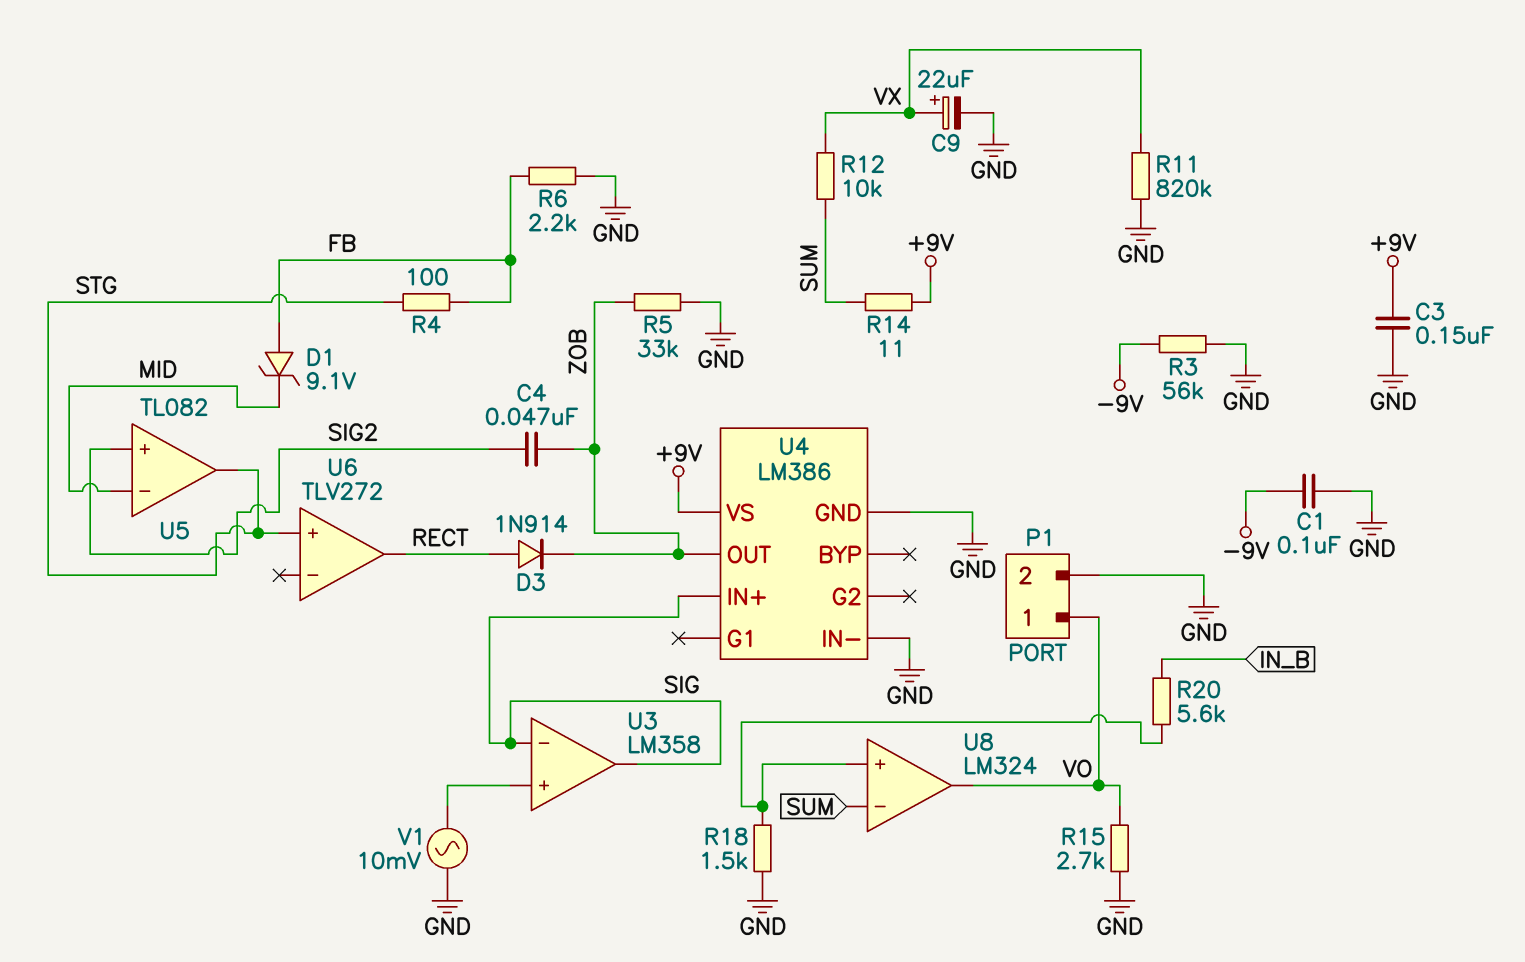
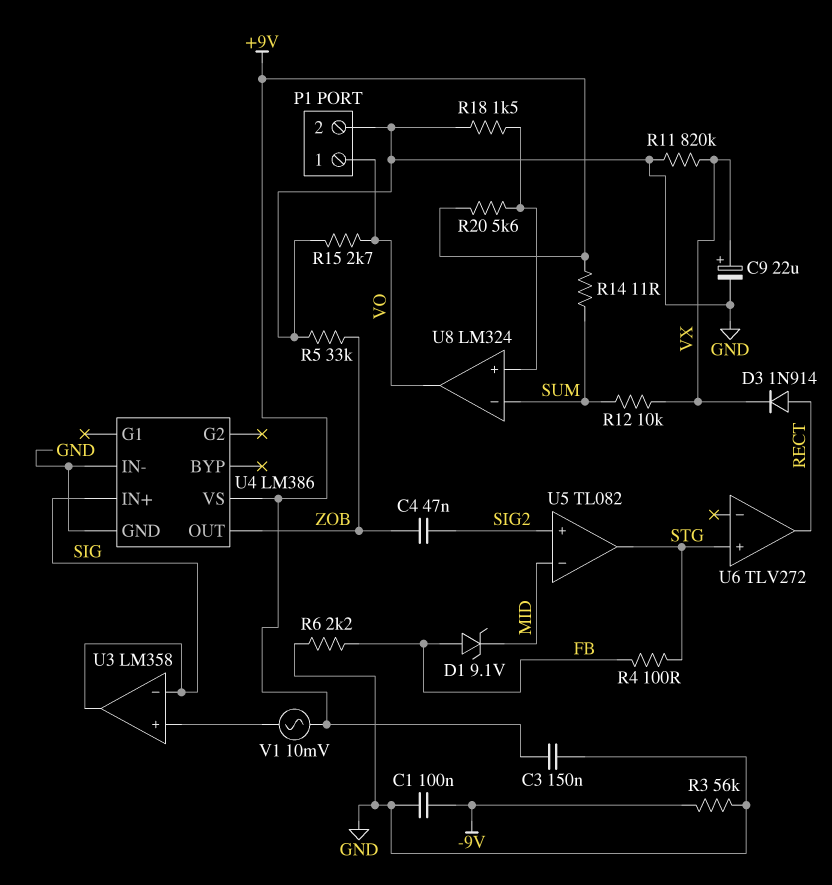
D3: diode 1N914 (A RECT, K ZOB) -> diode 1N914 (A RECT, K VX)
R20: 5.6k (IN_B, U8/in+) -> 5.6k (+9V, U8/in+)
V1: AC 10mV (GND, U3/in+) -> AC 10mV (+9V, U3/in+)

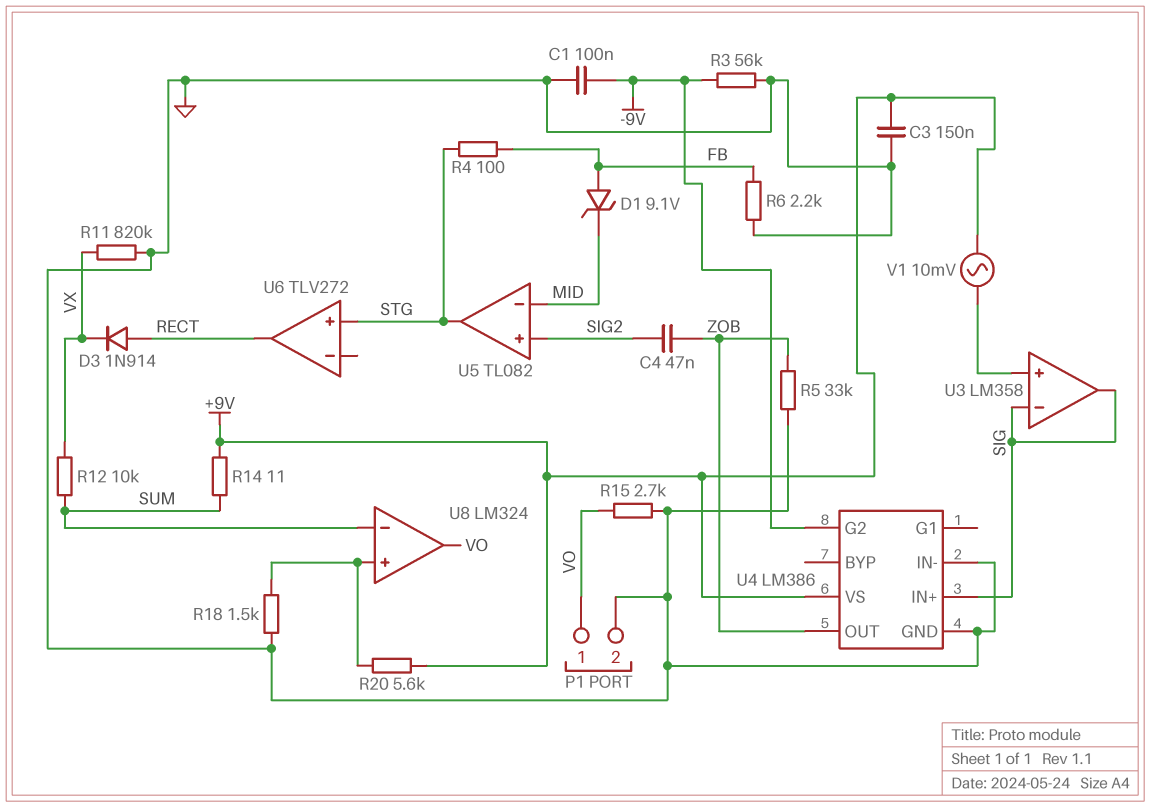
C9: 22uF (plus VX, minus GND) -> none
U4 pin G2: none -> -9V

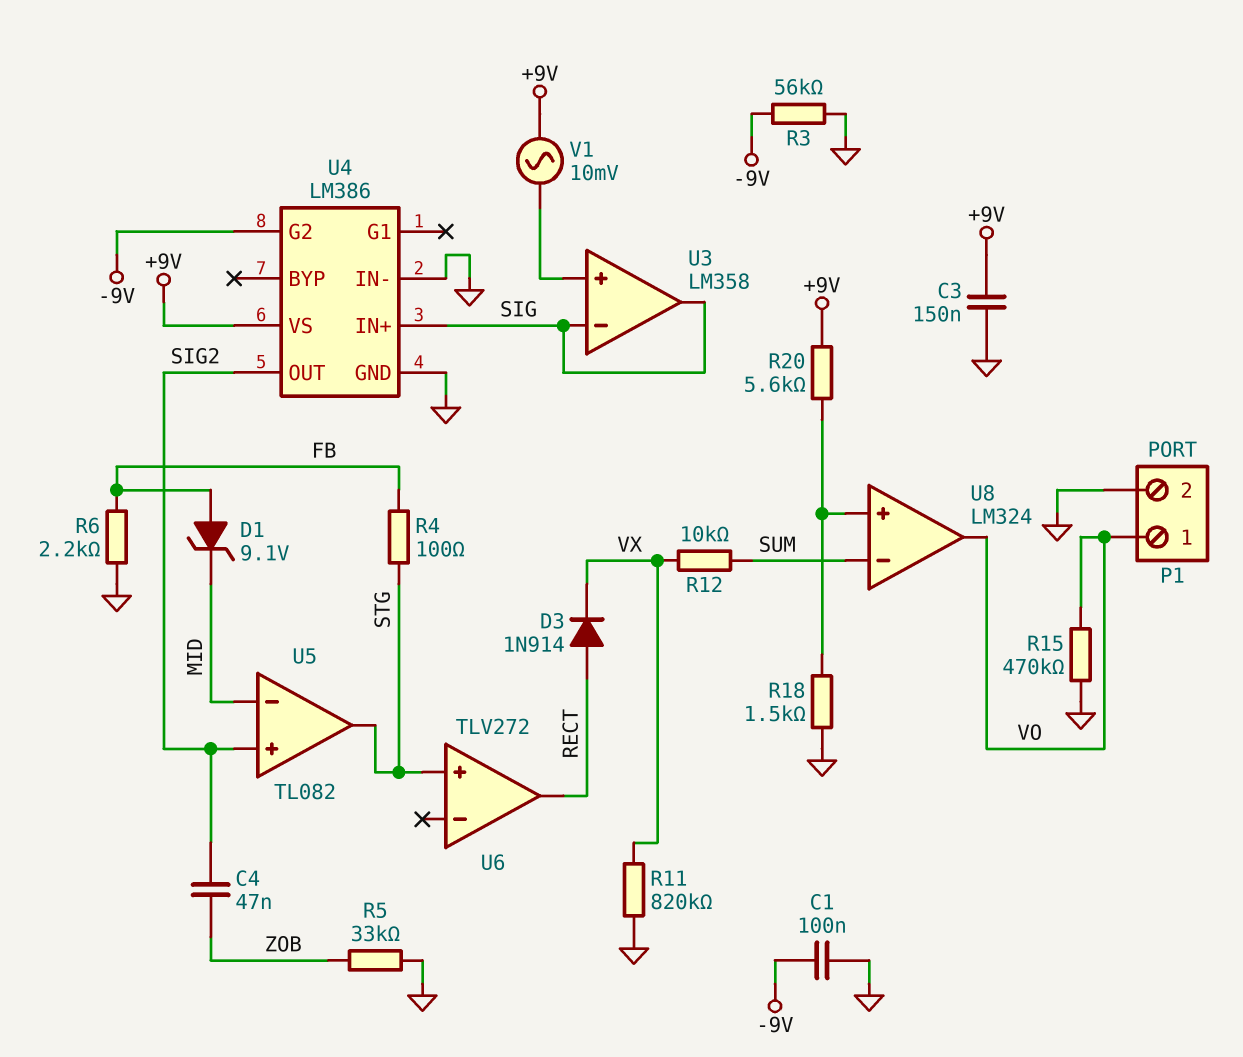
R14: 11 (+9V, SUM) -> none
R15: 2.7k (GND, VO) -> 470k (GND, VO)
U4 pin OUT: ZOB -> SIG2

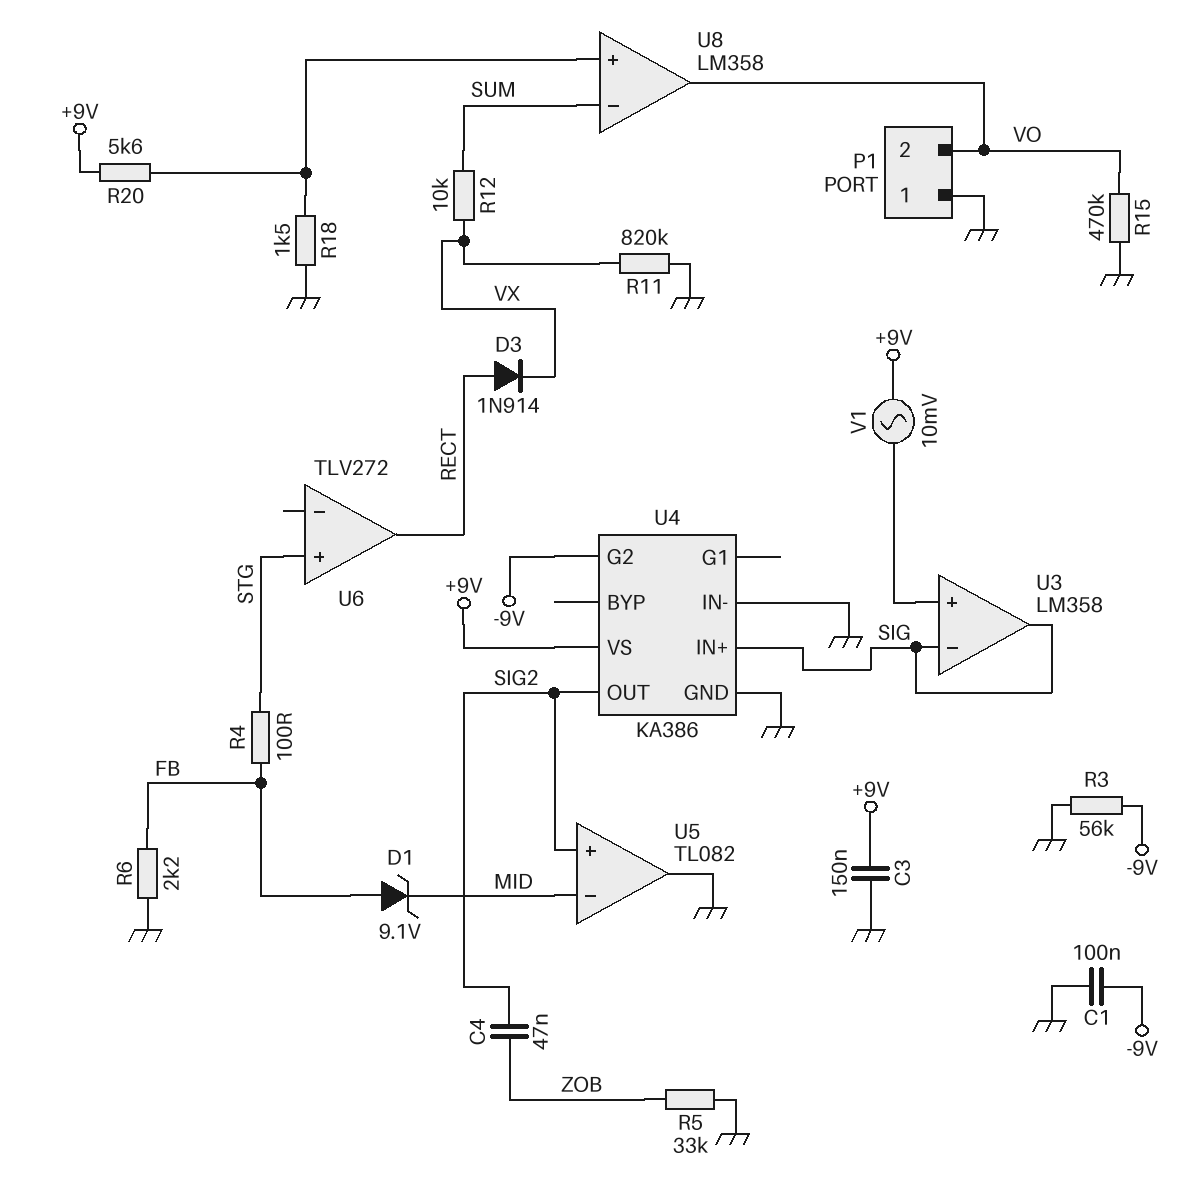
P1 pin 1: VO -> GND
P1 pin 2: GND -> VO
U4: LM386 -> KA386
U5 pin out: STG -> GND
U8: LM324 -> LM358

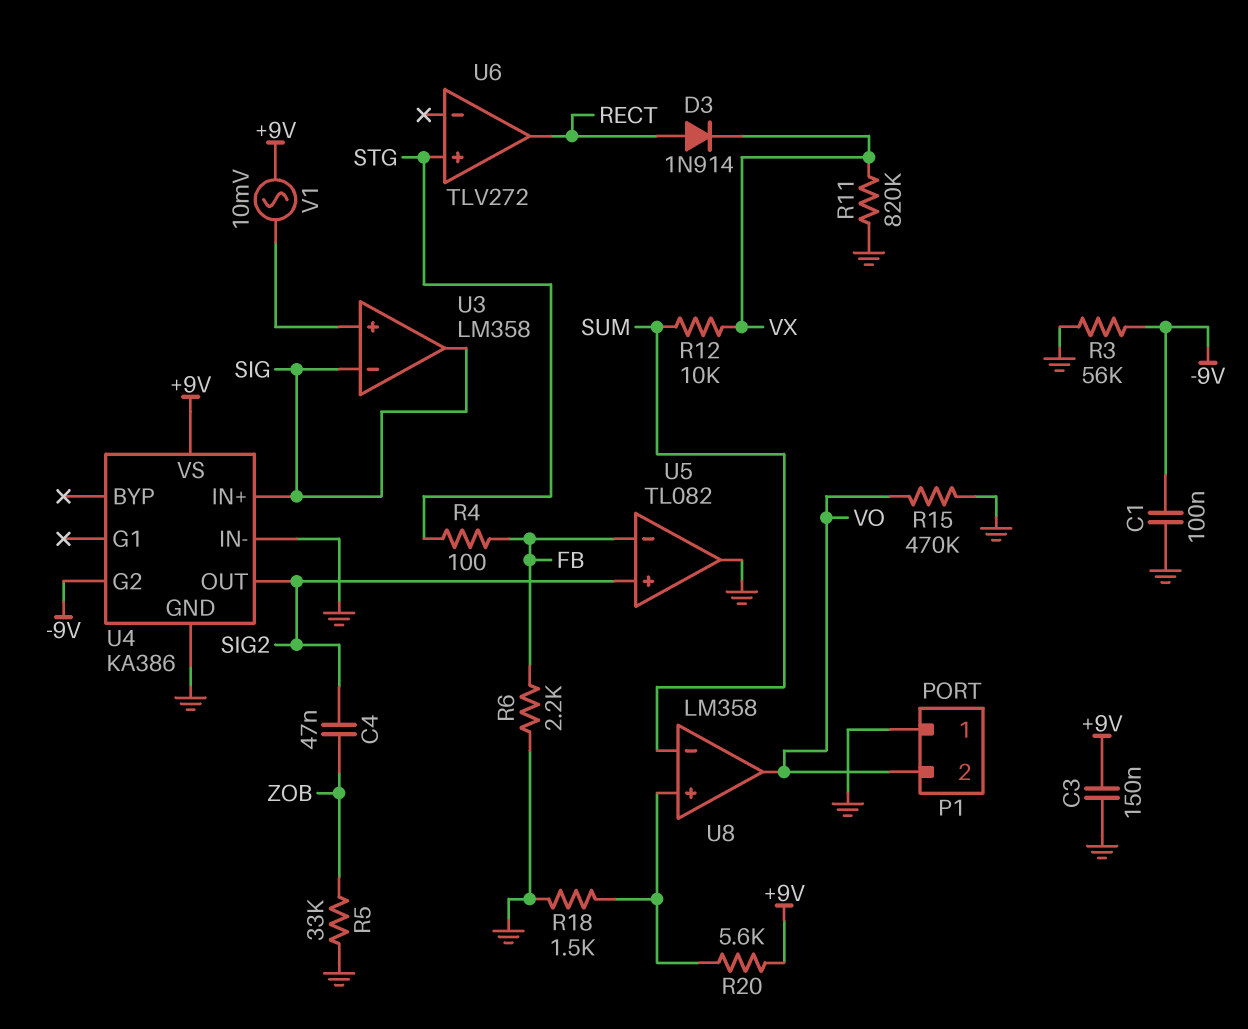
D1: zener 9.1V (A FB, K MID) -> none
U5 pin in-: MID -> FB

